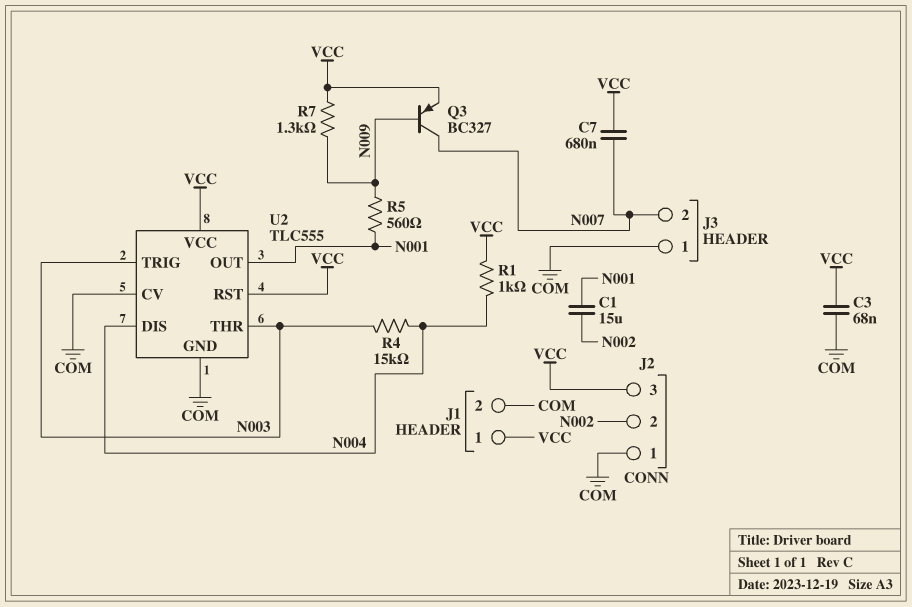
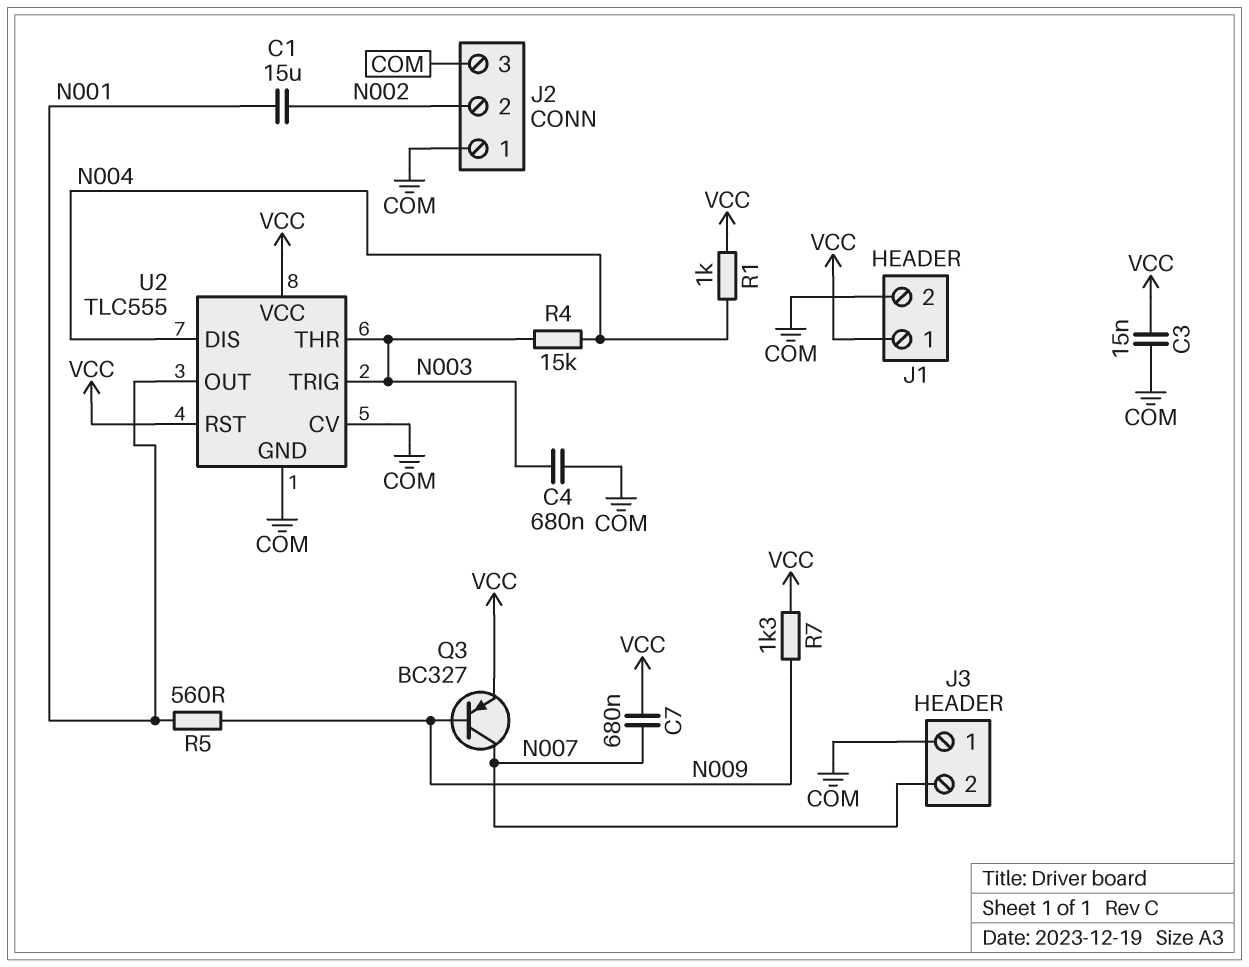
C3: 68nF (COM, VCC) -> 15nF (COM, VCC)
C4: none -> 680nF (COM, N003)
J2 pin 3: VCC -> COM

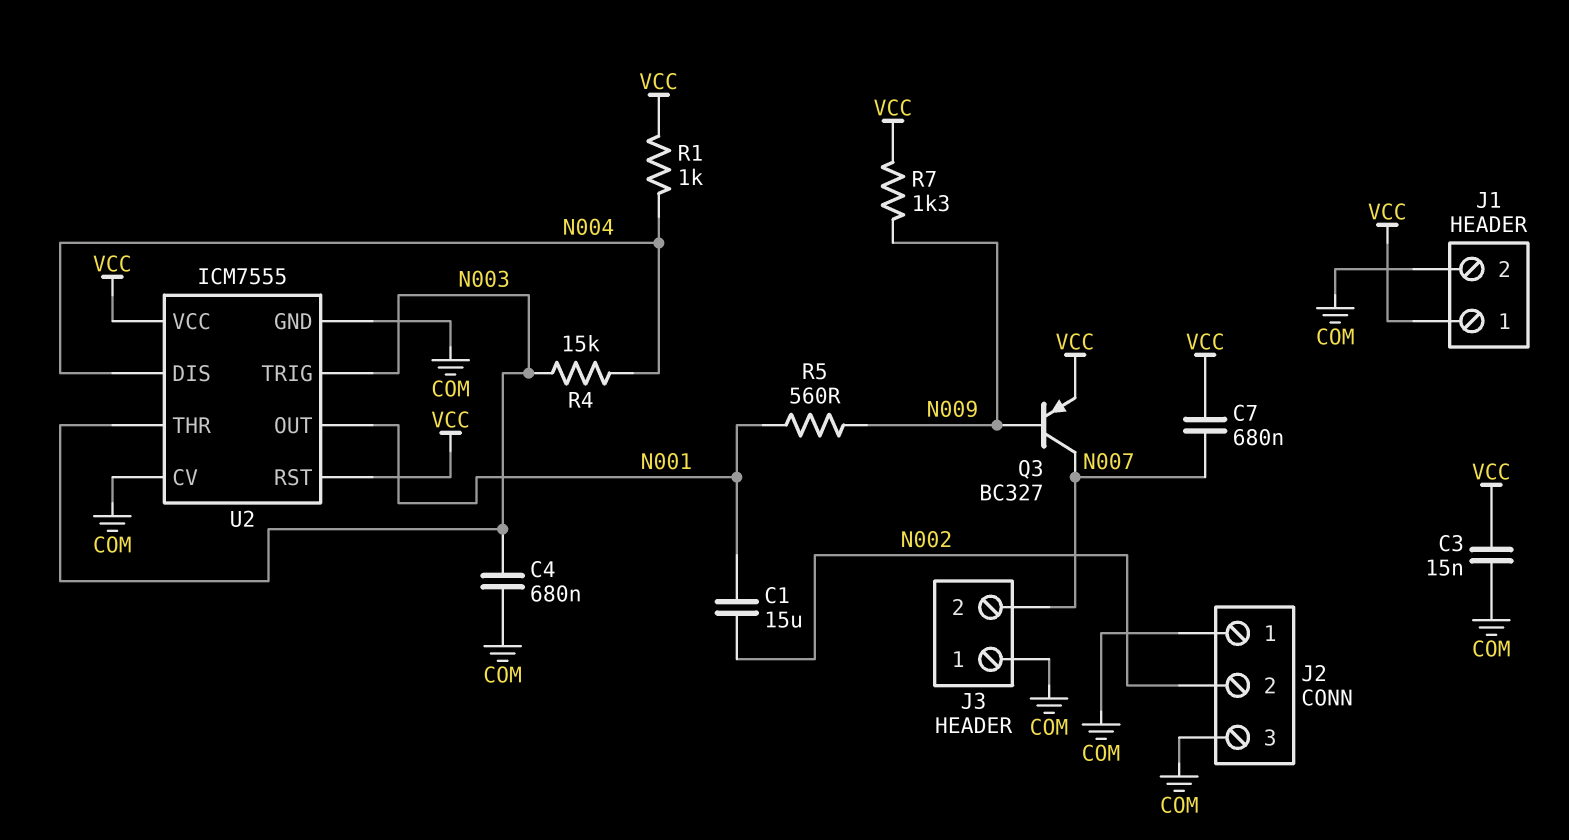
U2: TLC555 -> ICM7555

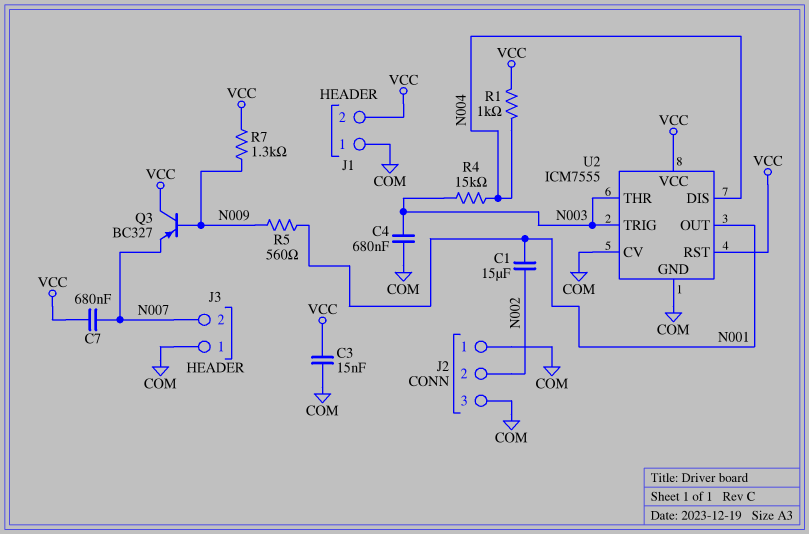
J1 pin 1: VCC -> COM
J1 pin 2: COM -> VCC
Q3: PNP BC327 (B N009, C N007, E VCC) -> PNP BC327 (B N009, C VCC, E N007)

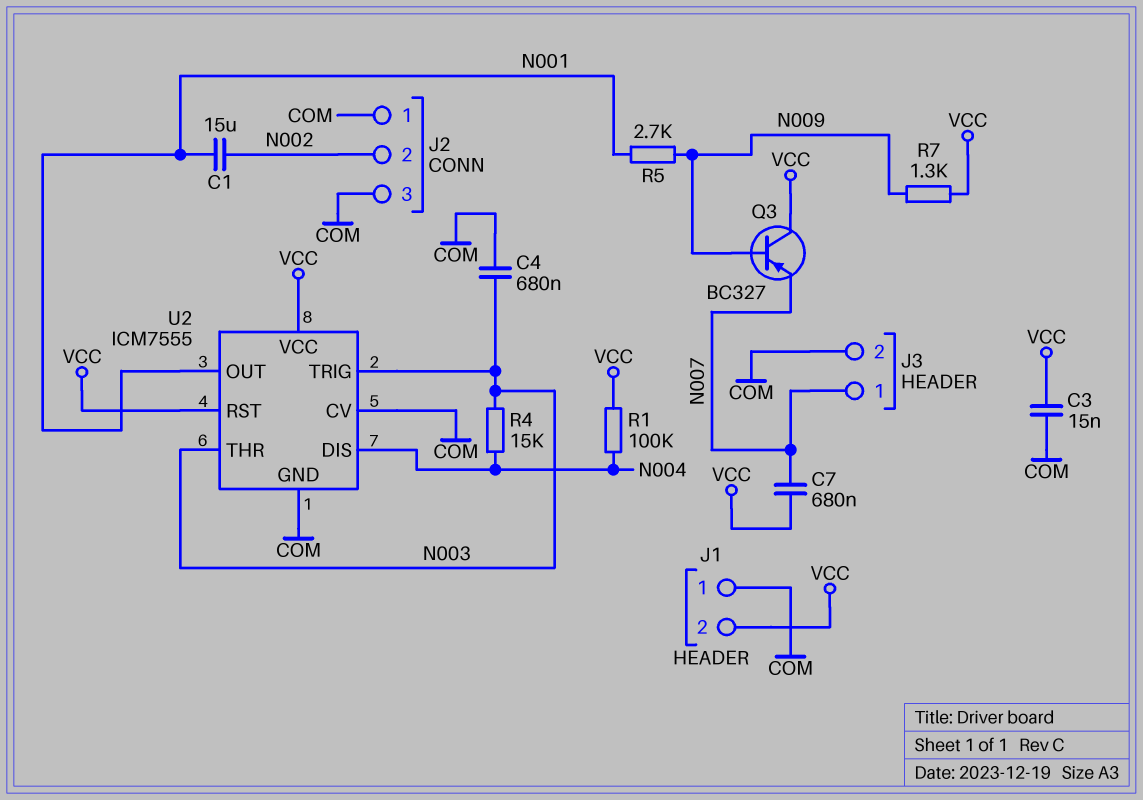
J3 pin 1: COM -> N007
J3 pin 2: N007 -> COM
R1: 1k (N004, VCC) -> 100k (N004, VCC)
R5: 560 (N001, N009) -> 2.7k (N001, N009)

